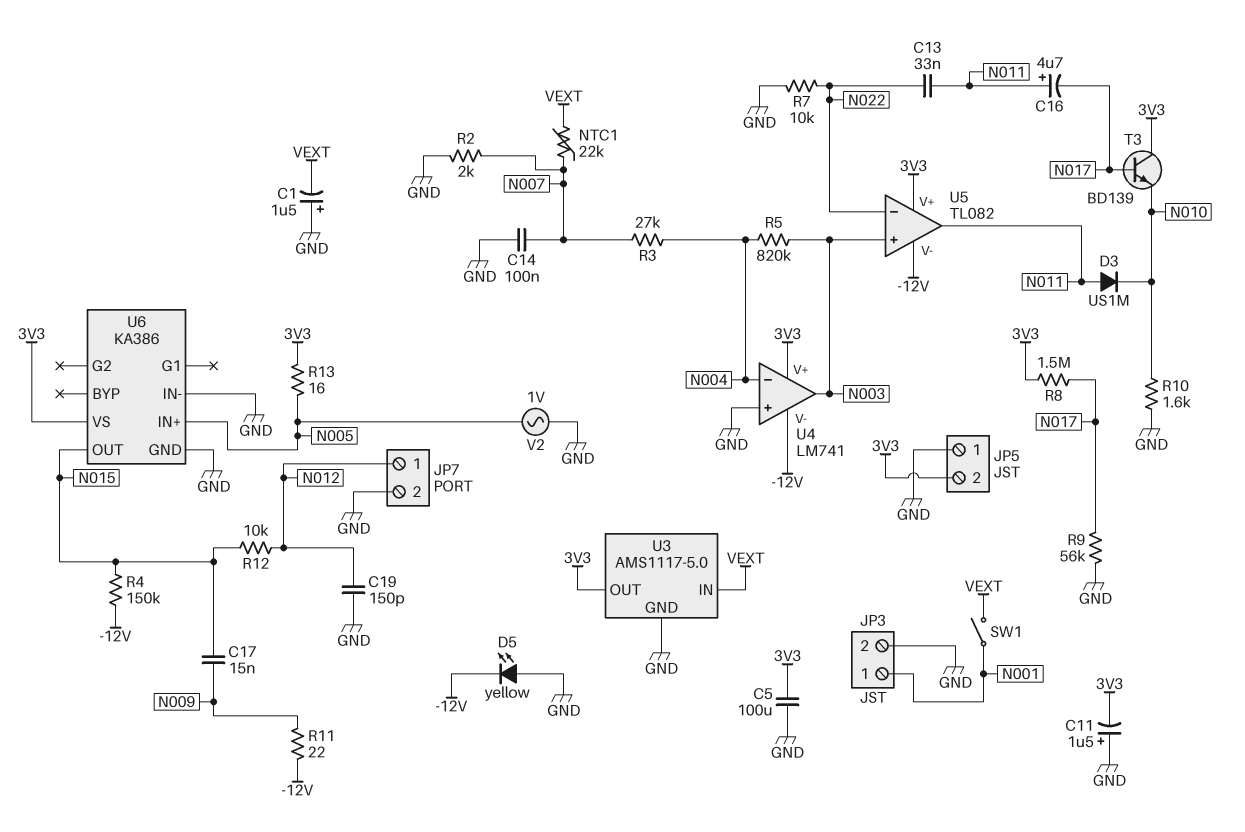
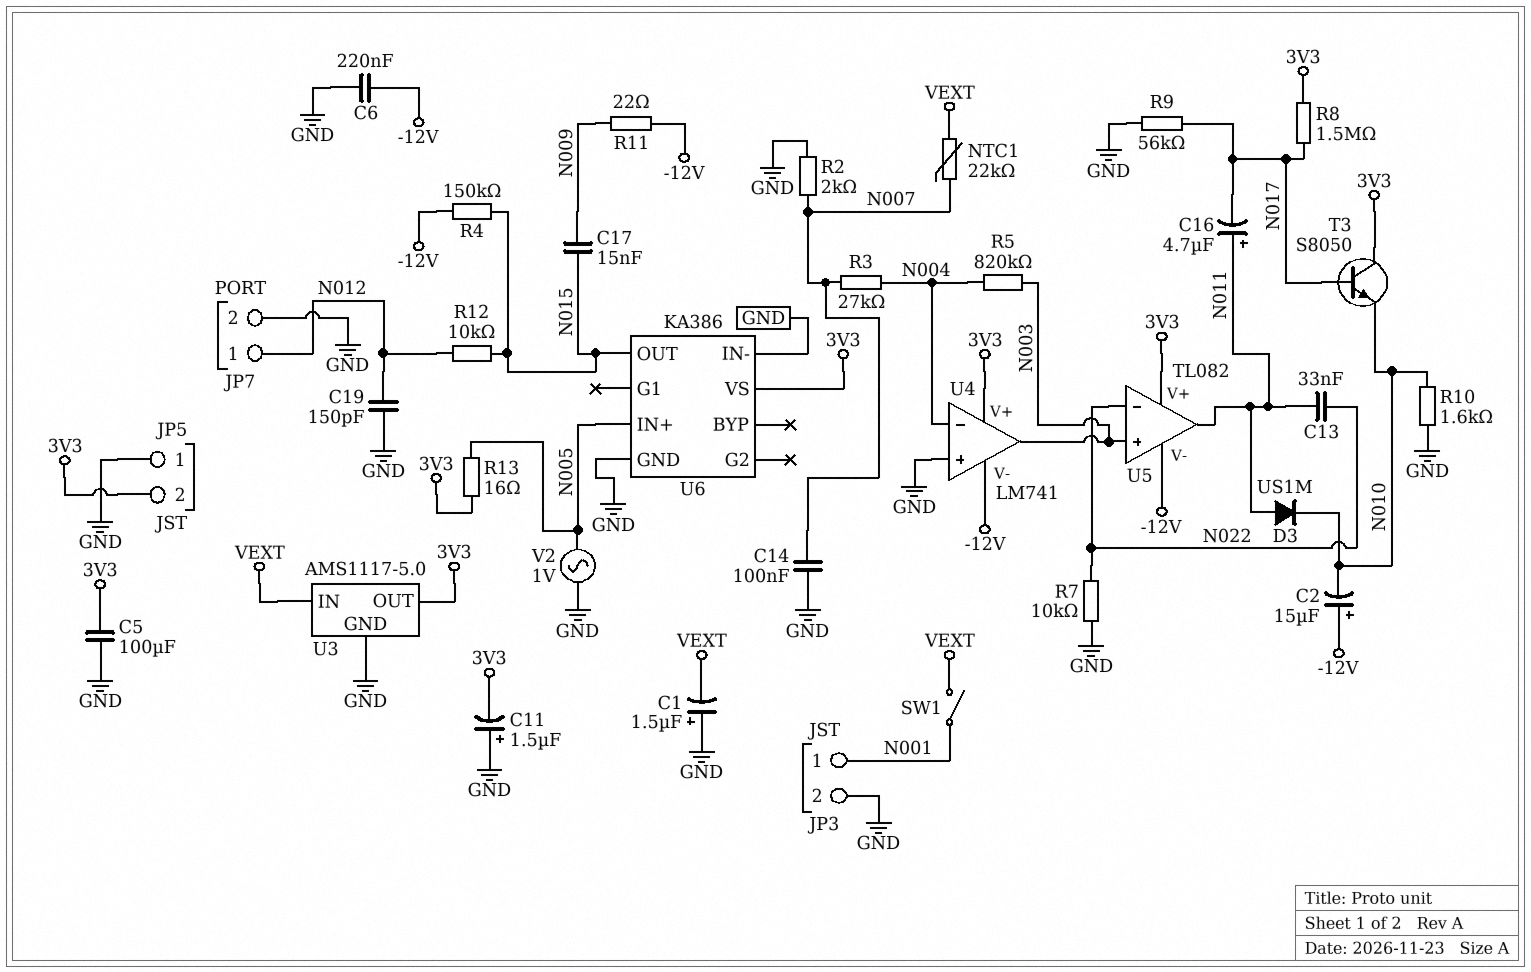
C2: none -> 15uF (plus -12V, minus N010)
C6: none -> 220nF (-12V, GND)
D5: LED yellow (A GND, K -12V) -> none
T3: NPN BD139 (B N017, C 3V3, E N010) -> NPN S8050 (B N017, C 3V3, E N010)

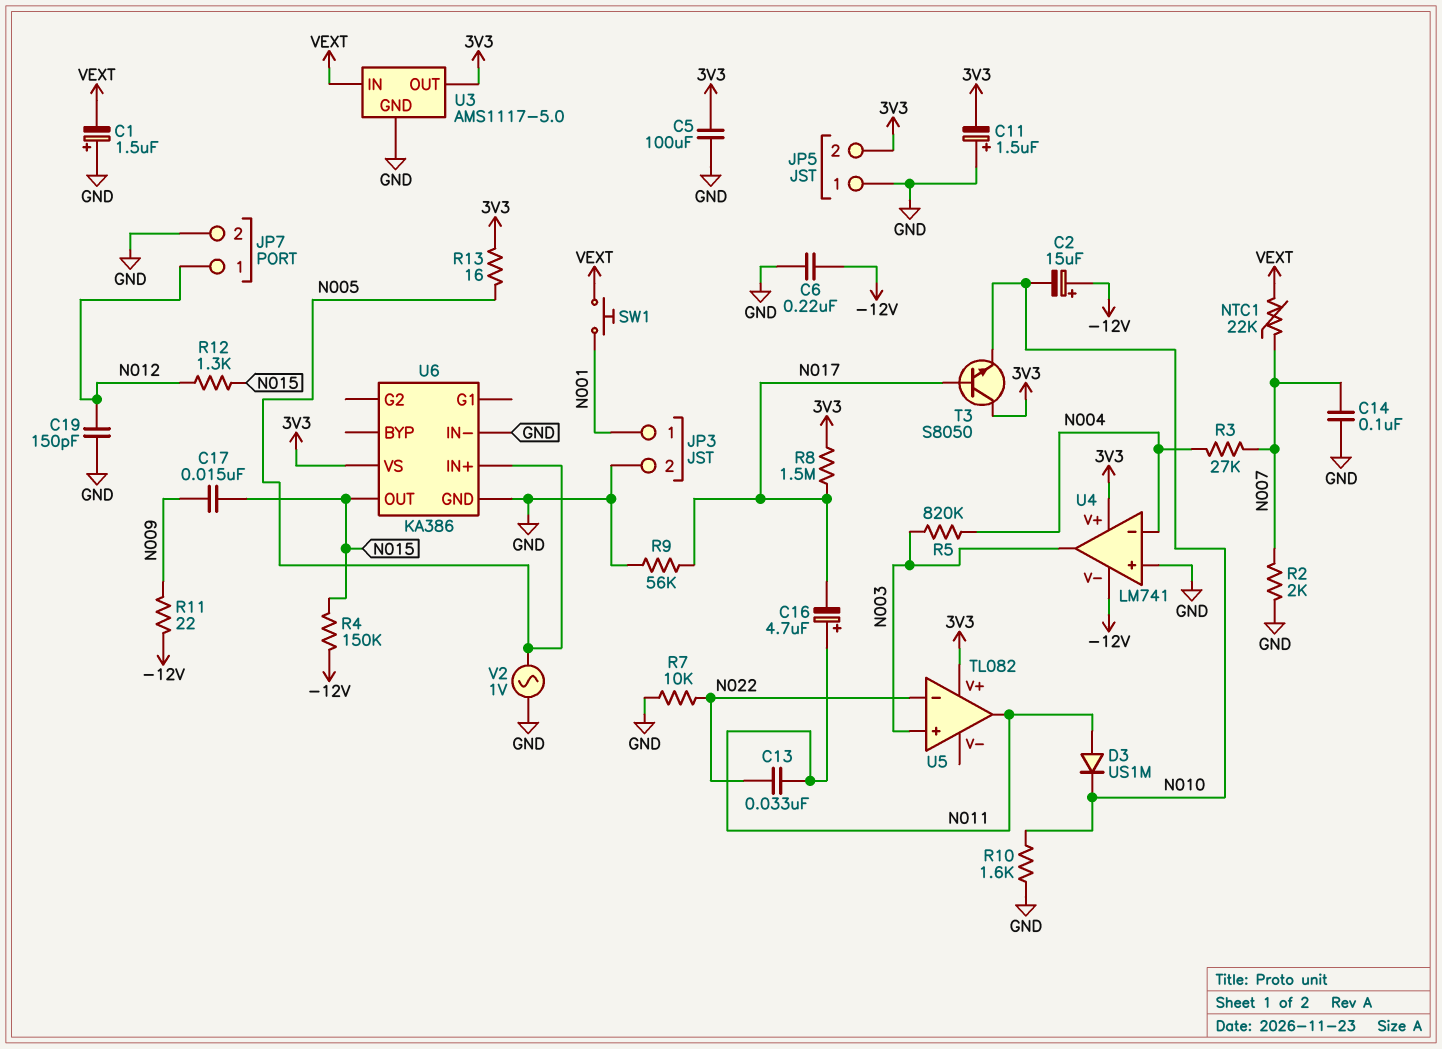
R12: 10k (N012, N015) -> 1.3k (N012, N015)
SW1: switch (N001, VEXT) -> button (N001, VEXT)
U5 pin V-: -12V -> none

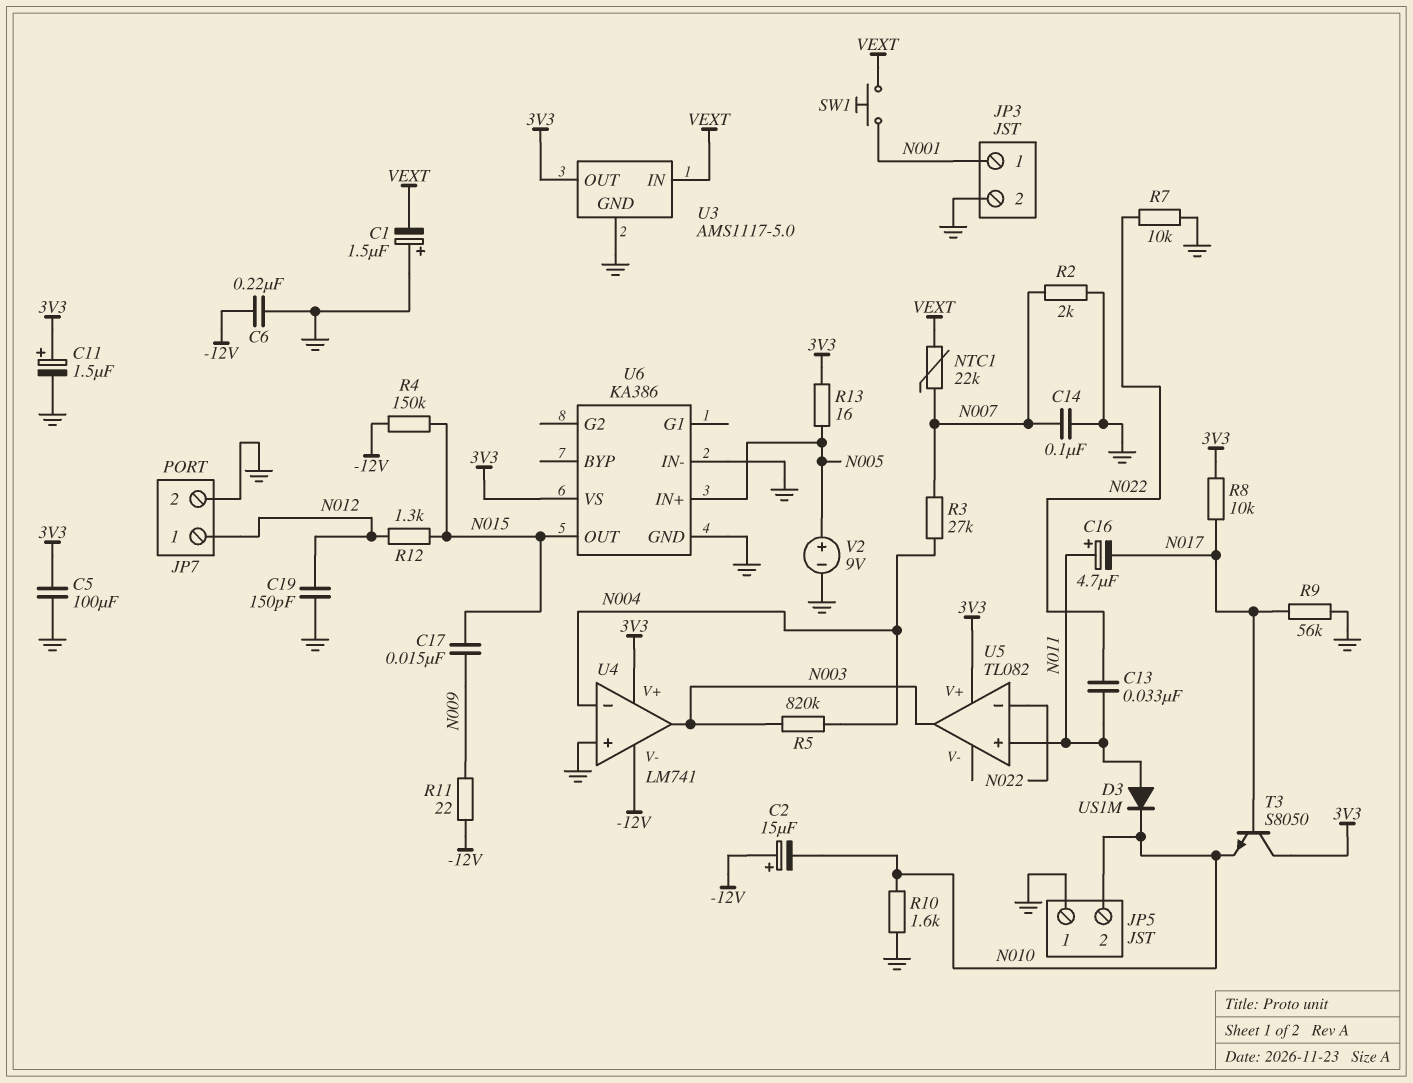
C11: 1.5uF (plus GND, minus 3V3) -> 1.5uF (plus 3V3, minus GND)
JP5 pin 2: 3V3 -> N010
R8: 1.5M (3V3, N017) -> 10k (3V3, N017)
U5 pin in+: N003 -> N011
U5 pin out: N011 -> N003
V2: AC 1V (GND, N005) -> 9V (plus N005, minus GND)

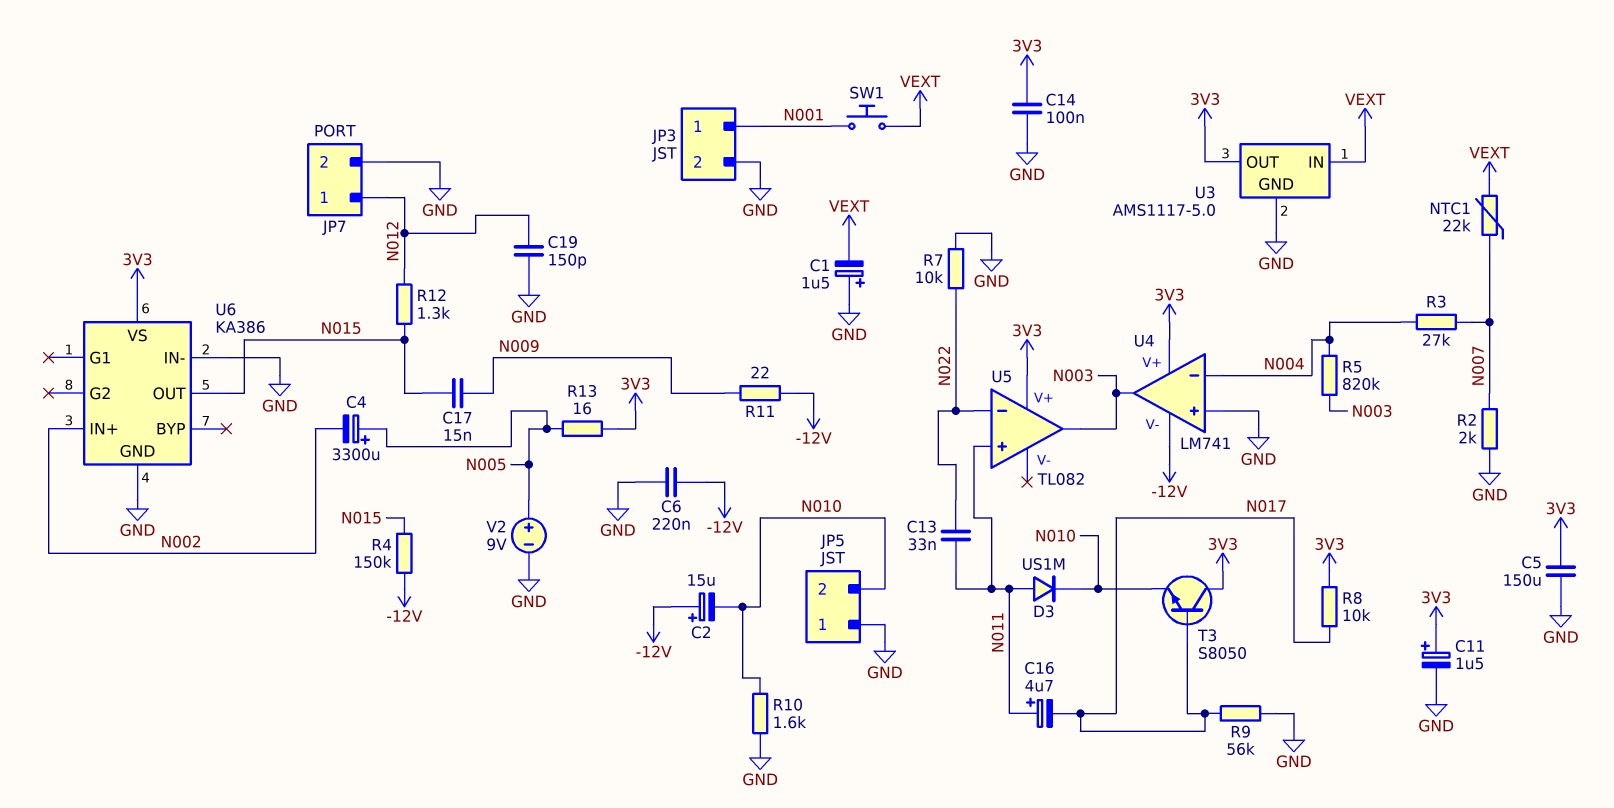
C4: none -> 3300uF (plus N005, minus N002)
C5: 100uF (3V3, GND) -> 150uF (3V3, GND)
C14: 100nF (GND, N007) -> 100nF (3V3, GND)
U6 pin IN+: N005 -> N002

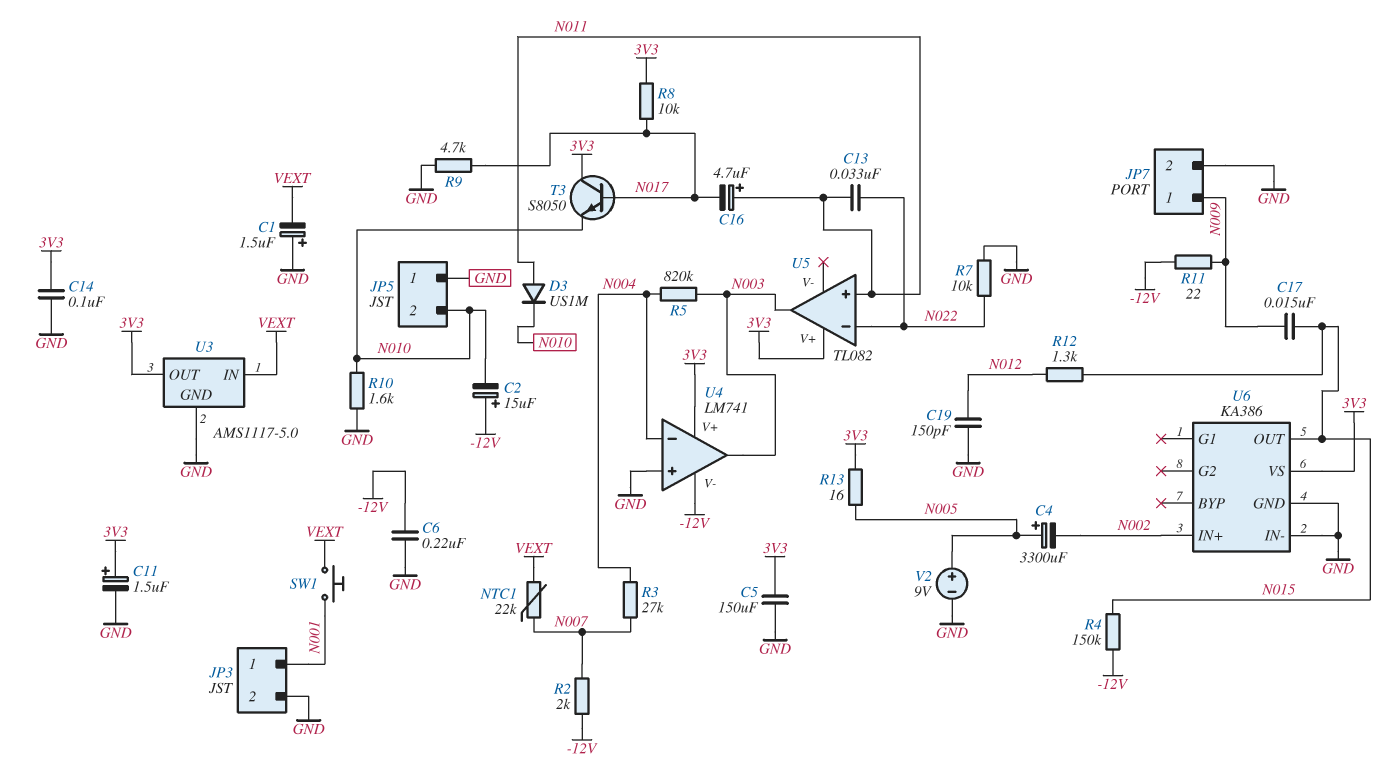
JP7 pin 1: N012 -> N009
R2: 2k (GND, N007) -> 2k (-12V, N007)
R9: 56k (GND, N017) -> 4.7k (GND, N017)

